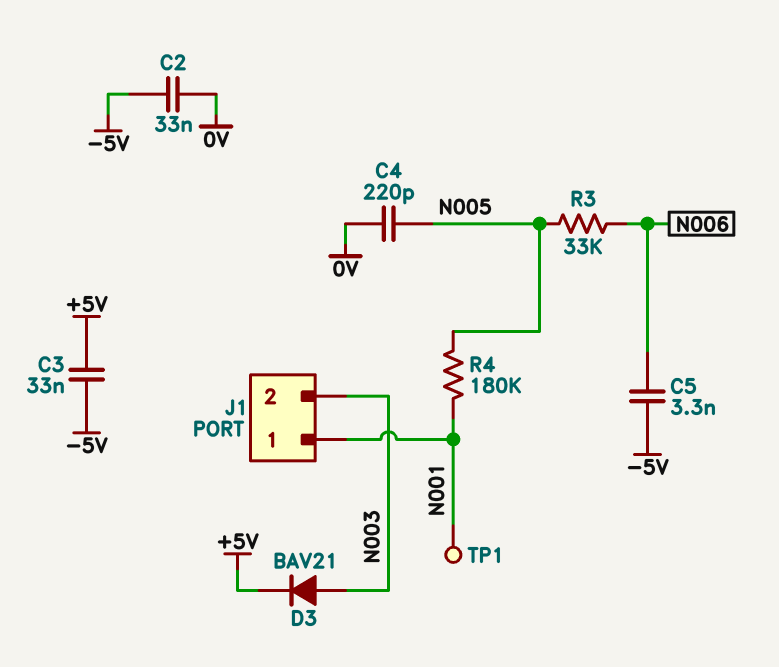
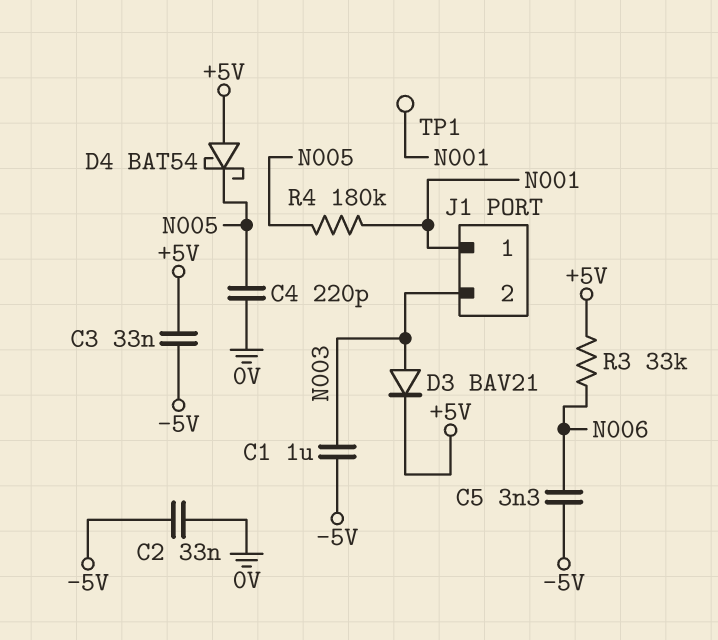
C1: none -> 1uF (-5V, N003)
D4: none -> schottky BAT54 (A +5V, K N005)
R3: 33k (N005, N006) -> 33k (+5V, N006)

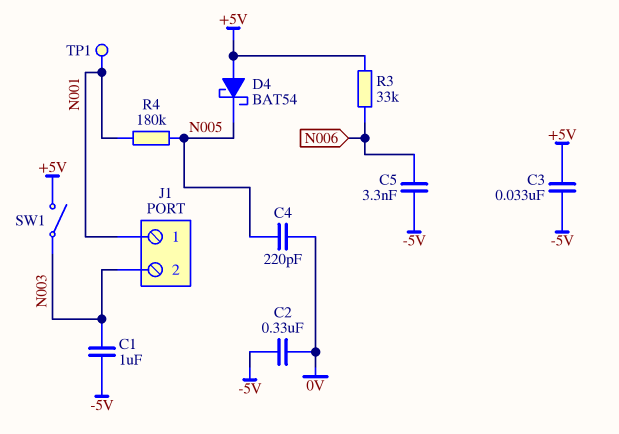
C2: 33nF (-5V, 0V) -> 330nF (-5V, 0V)
D3: diode BAV21 (A N003, K +5V) -> none
SW1: none -> switch (+5V, N003)

